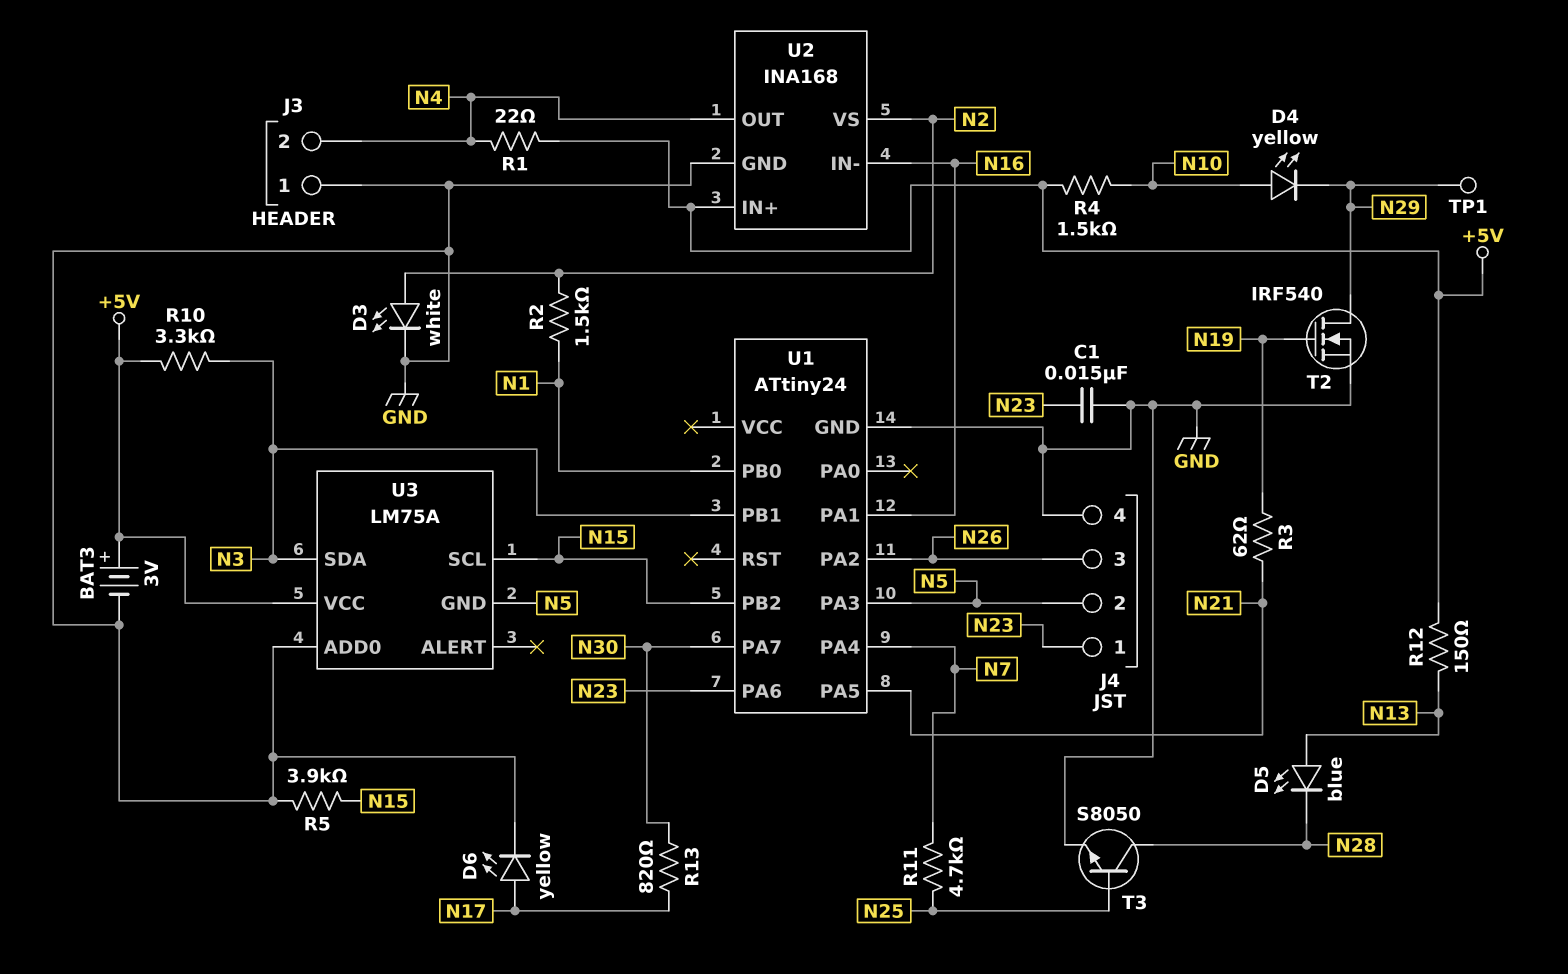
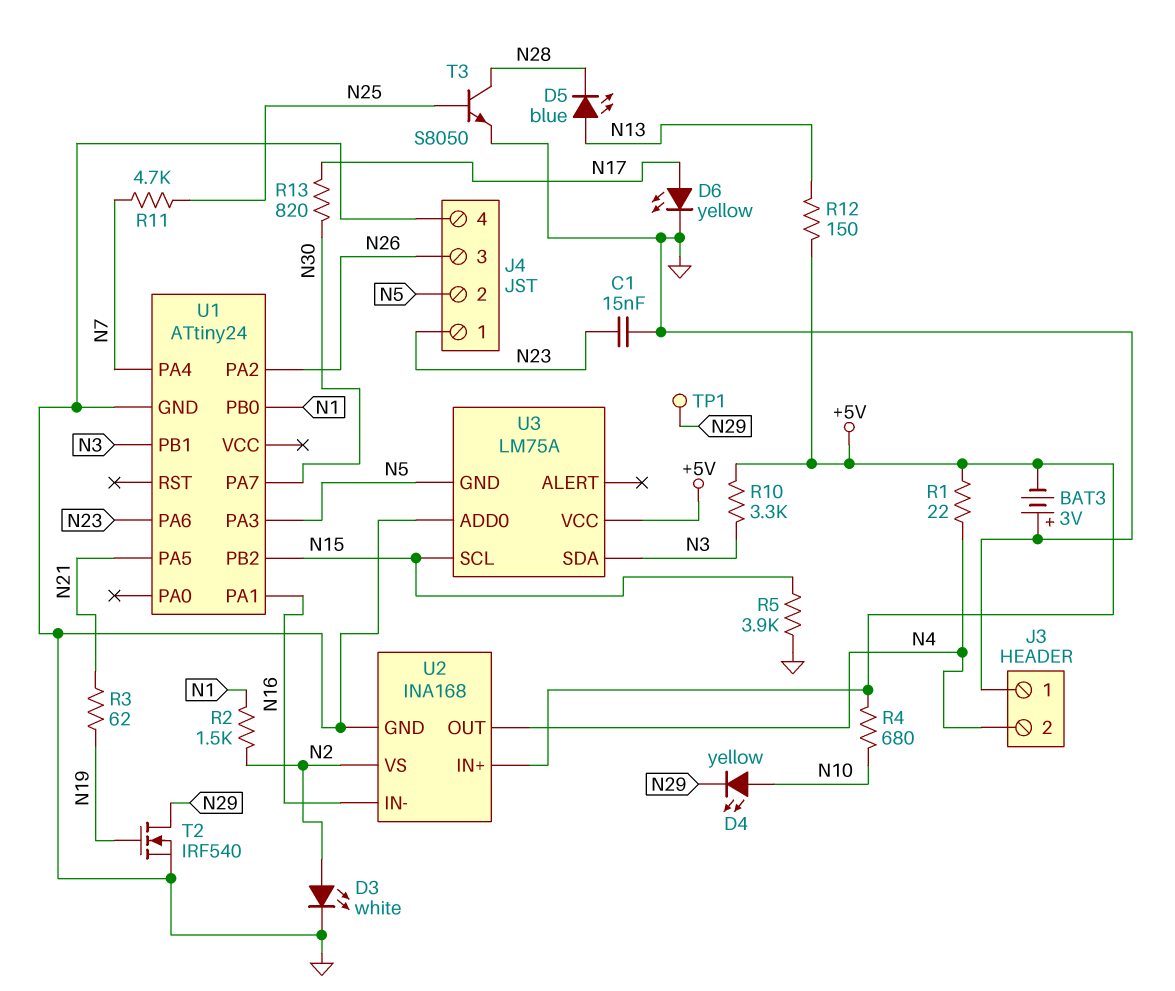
BAT3: 3V (plus +5V, minus GND) -> 3V (plus GND, minus +5V)
R4: 1.5k (+5V, N10) -> 680 (+5V, N10)

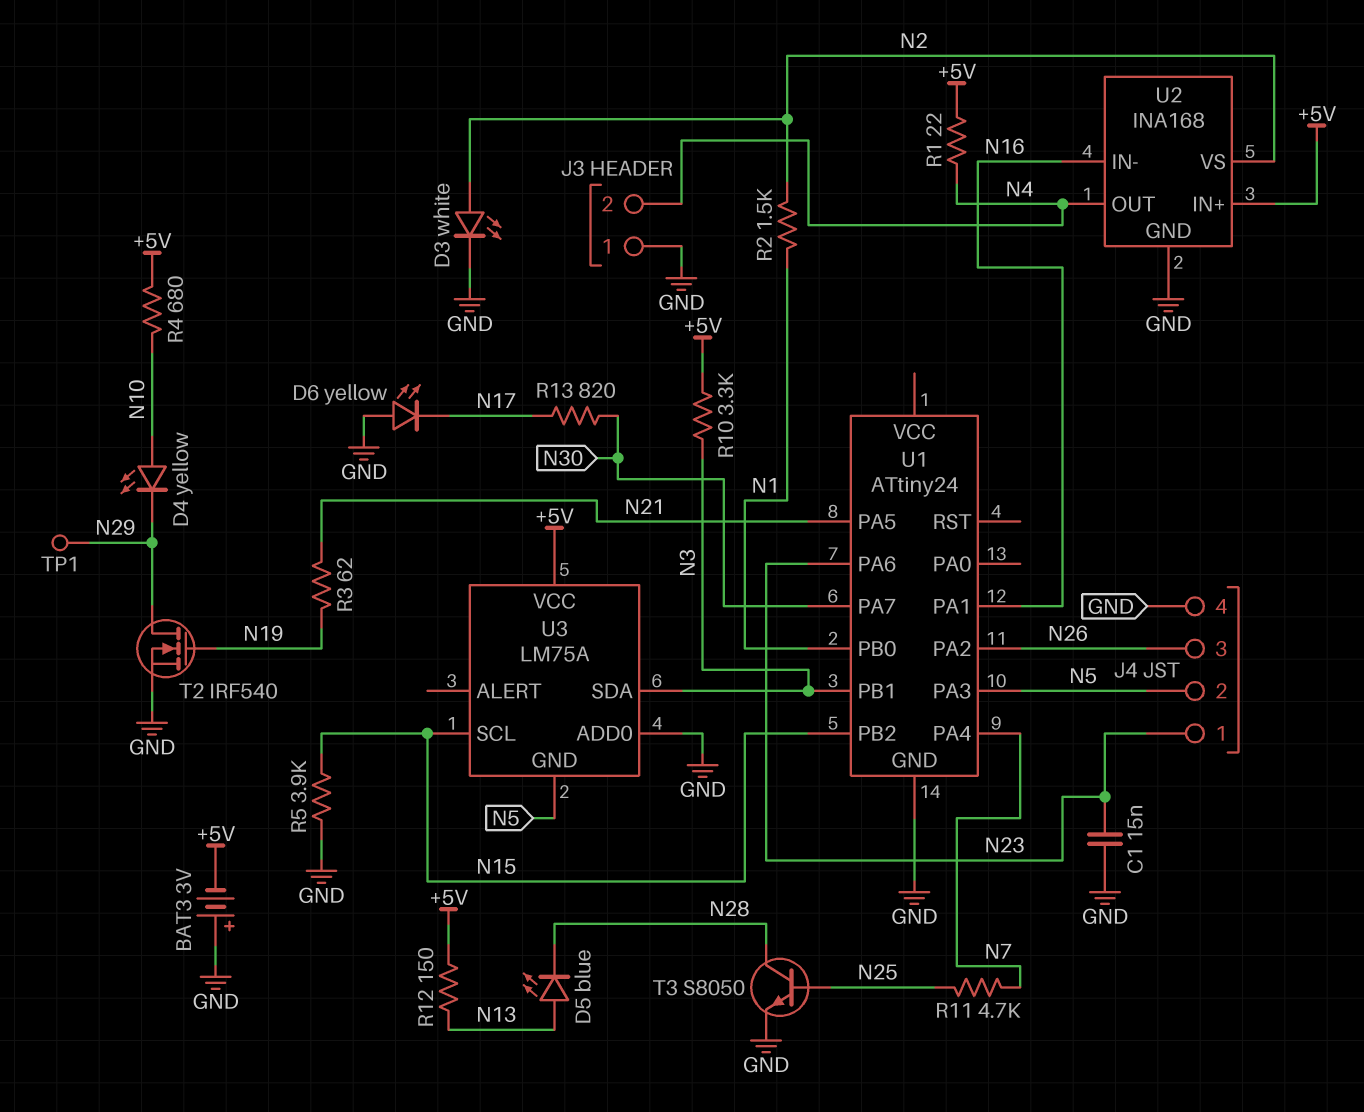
D6: LED yellow (A N17, K GND) -> LED yellow (A GND, K N17)

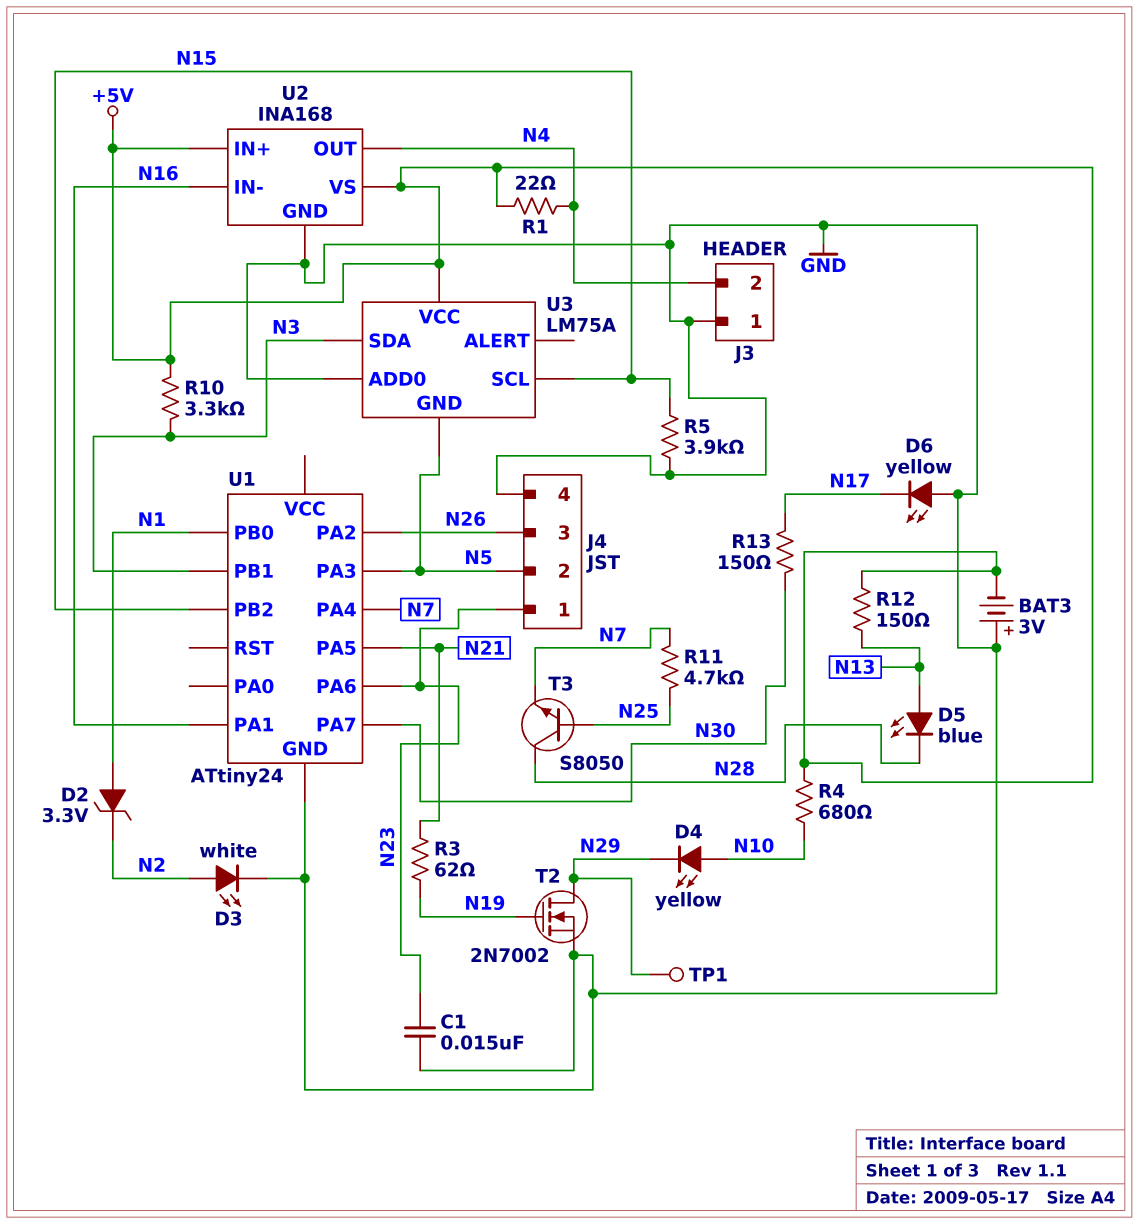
D2: none -> zener 3.3V (A N1, K N2)
R2: 1.5k (N1, N2) -> none
R13: 820 (N17, N30) -> 150 (N17, N30)
T2: NMOS IRF540 (G N19, D N29, S GND) -> NMOS 2N7002 (G N19, D N29, S GND)
T3: NPN S8050 (B N25, C N28, E GND) -> NPN S8050 (B N25, C N28, E N7)
U2 pin VS: N2 -> +5V

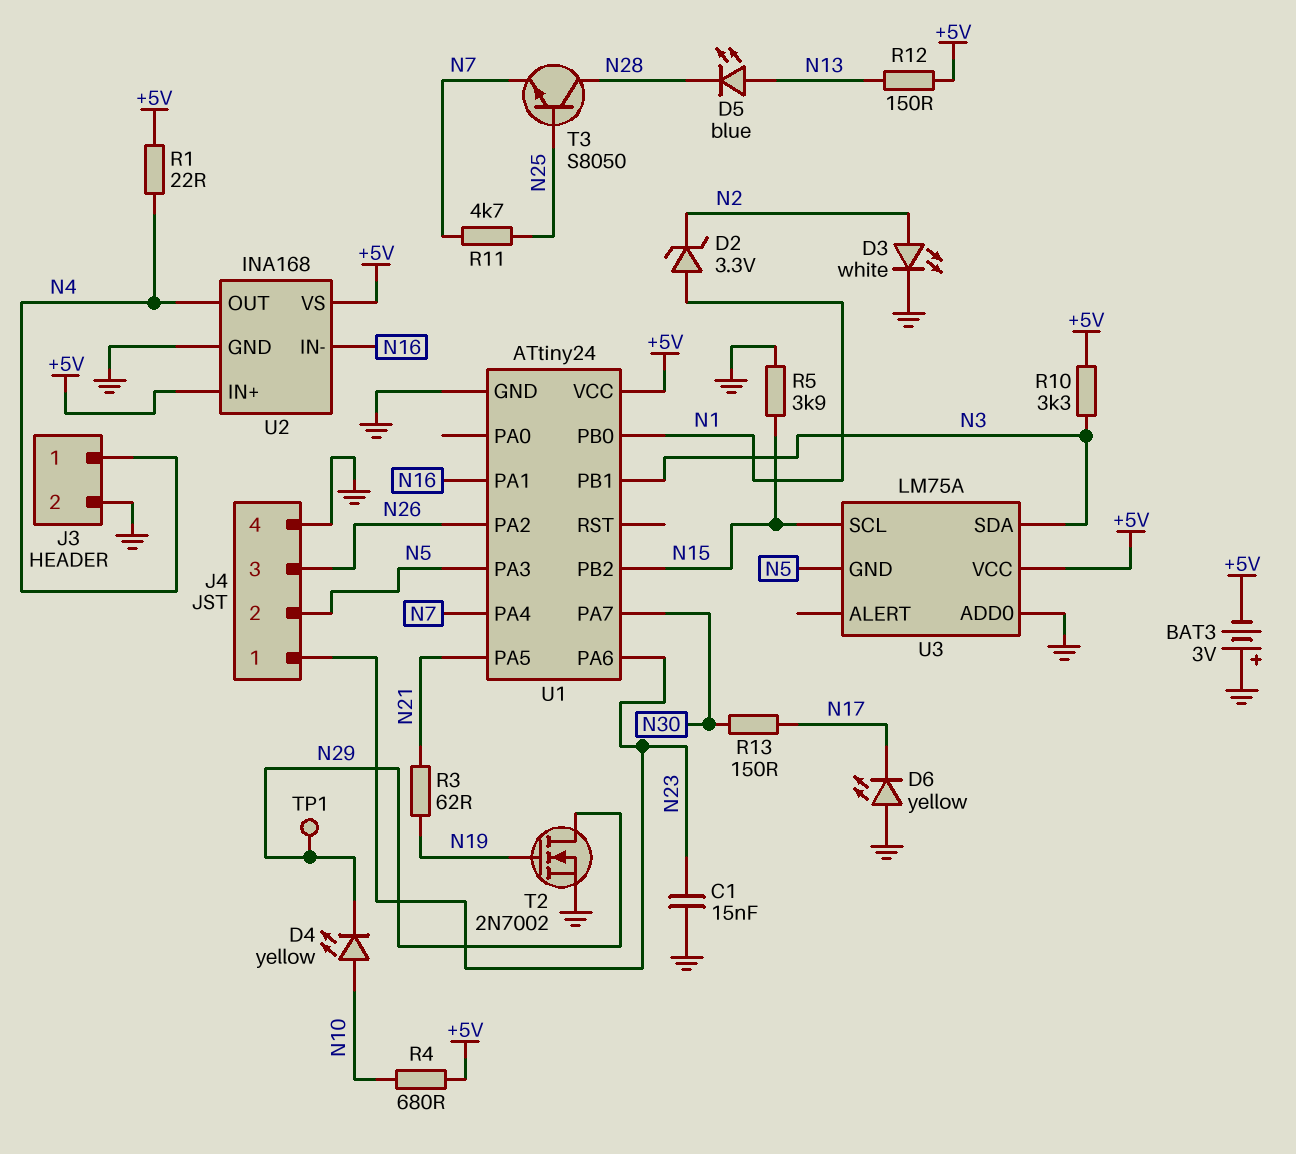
J3 pin 1: GND -> N4
J3 pin 2: N4 -> GND
U1 pin VCC: none -> +5V

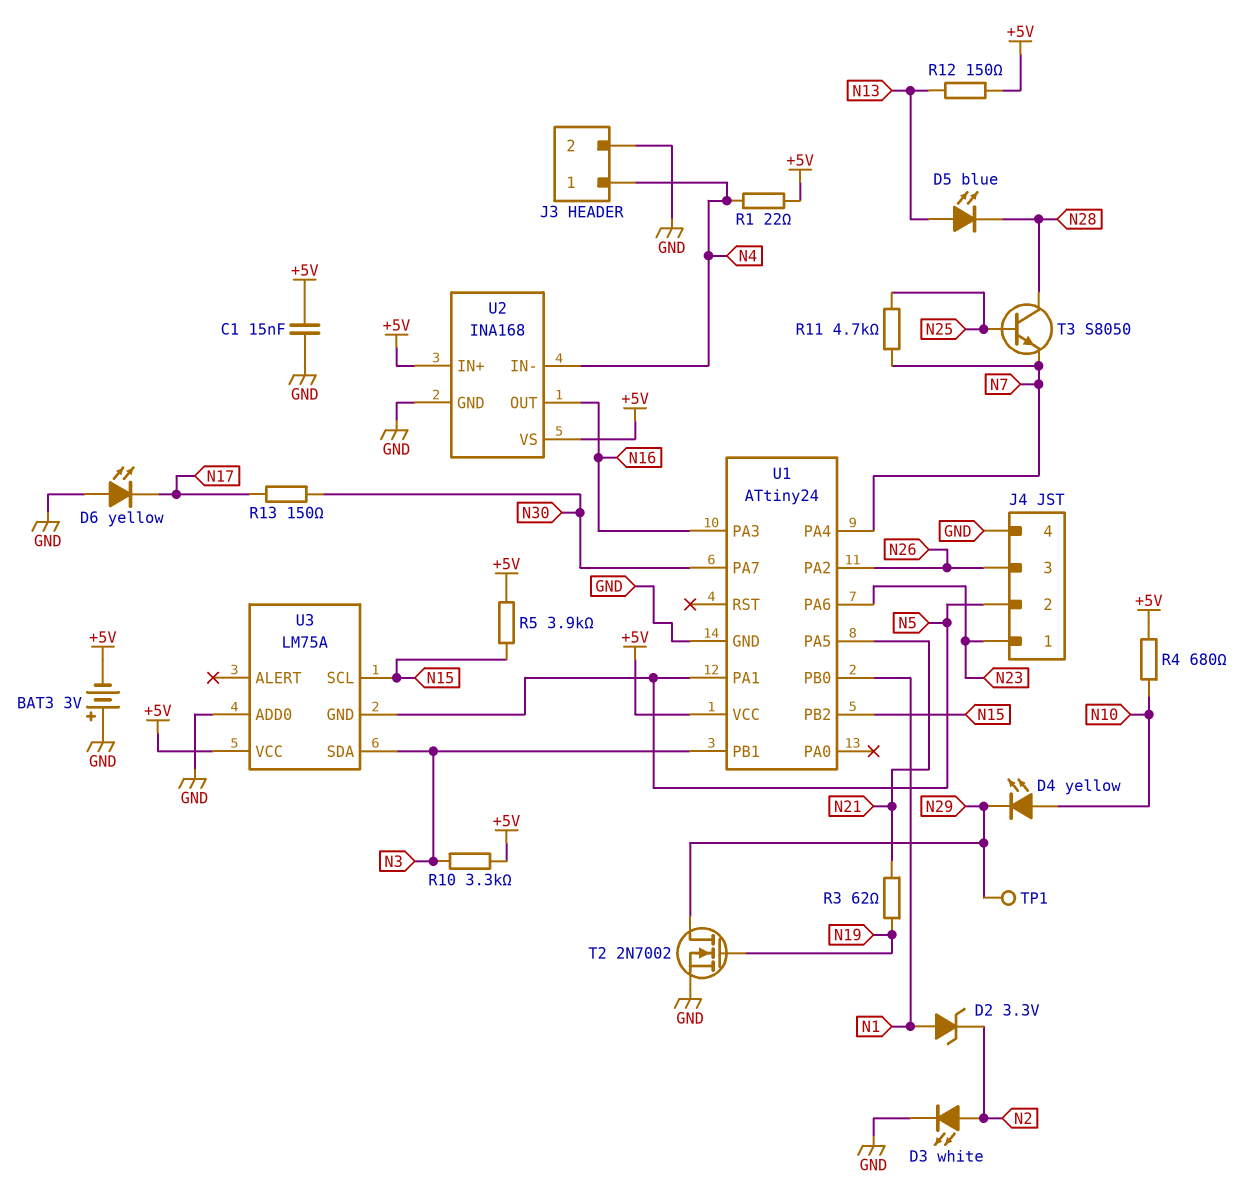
C1: 15nF (GND, N23) -> 15nF (+5V, GND)
R5: 3.9k (GND, N15) -> 3.9k (+5V, N15)
U1 pin PA1: N16 -> N5
U1 pin PA3: N5 -> N16
U2 pin IN-: N16 -> N4
U2 pin OUT: N4 -> N16

